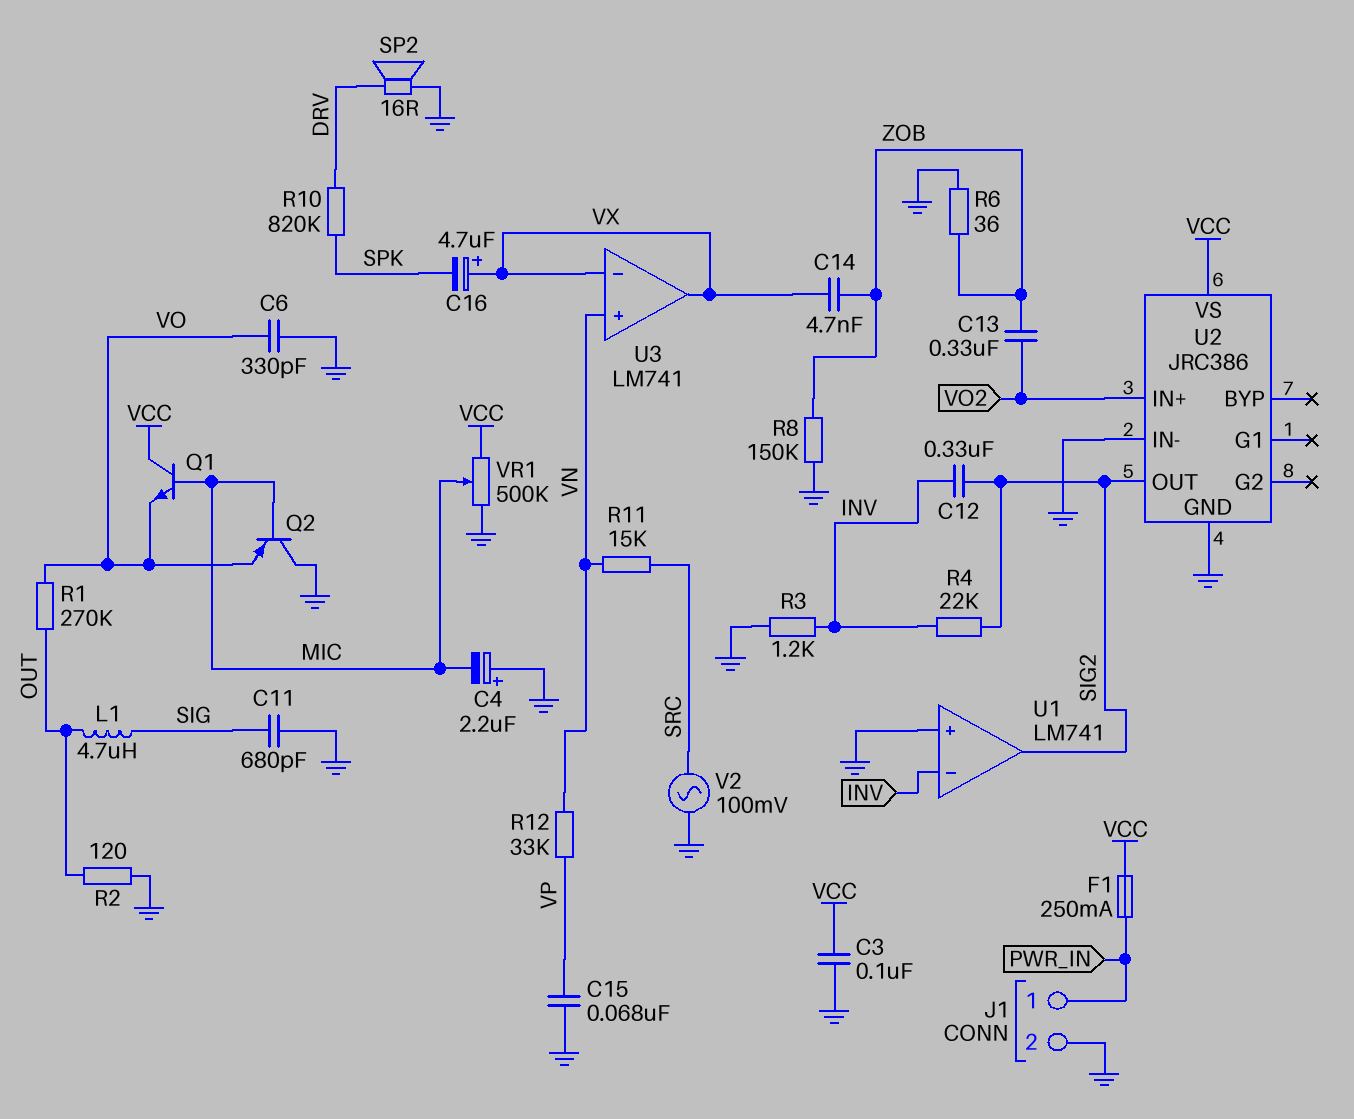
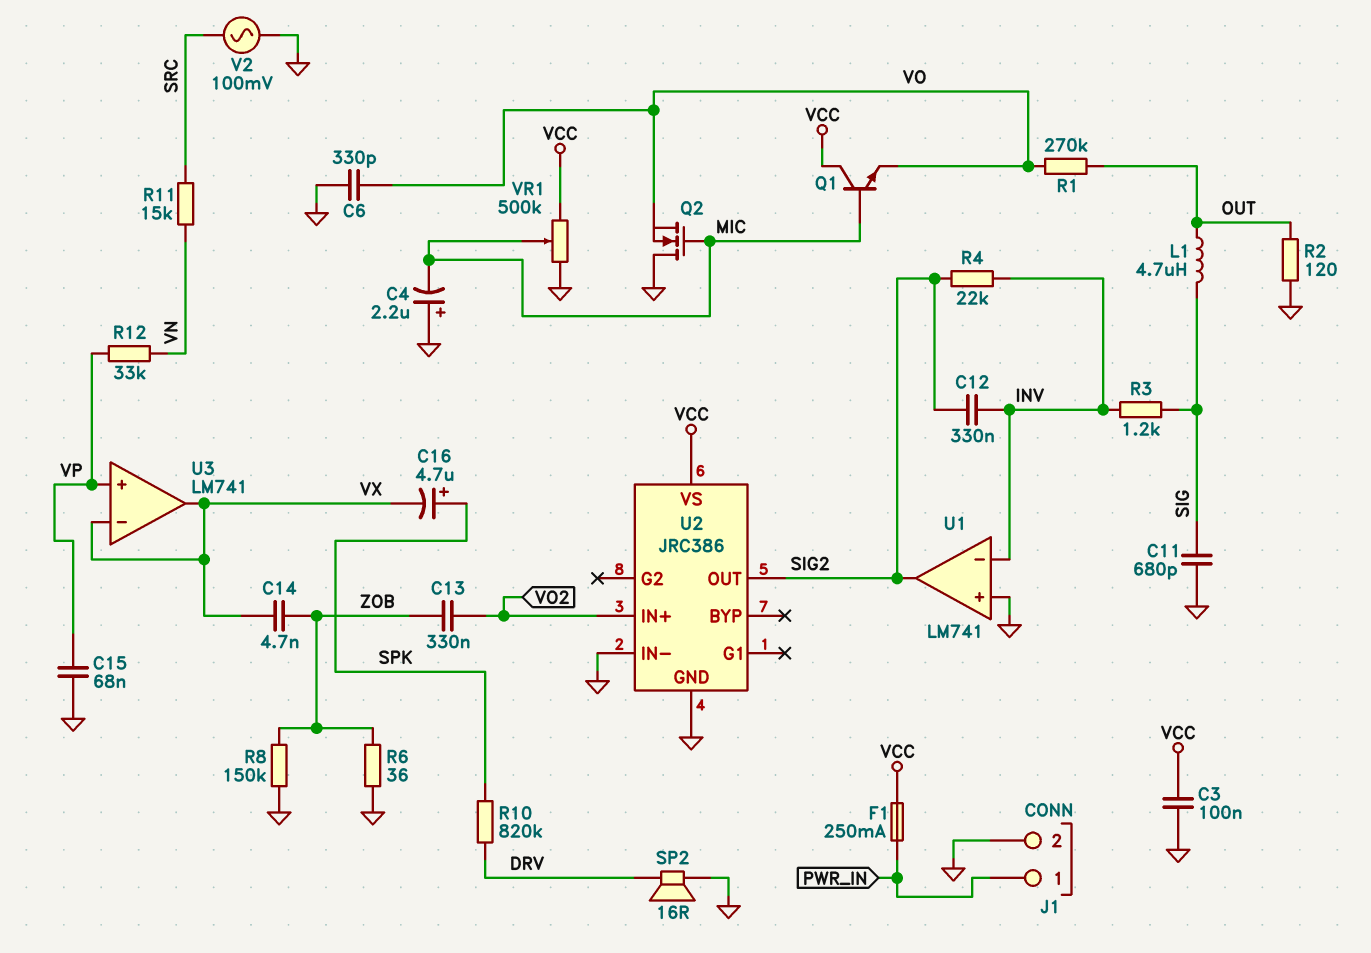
C16: 4.7uF (plus VX, minus SPK) -> 4.7uF (plus SPK, minus VX)
Q2: PNP (B MIC, C GND, E VO) -> NMOS (G MIC, D GND, S VO)
R3: 1.2k (GND, INV) -> 1.2k (INV, SIG)
U3 pin in+: VN -> VP

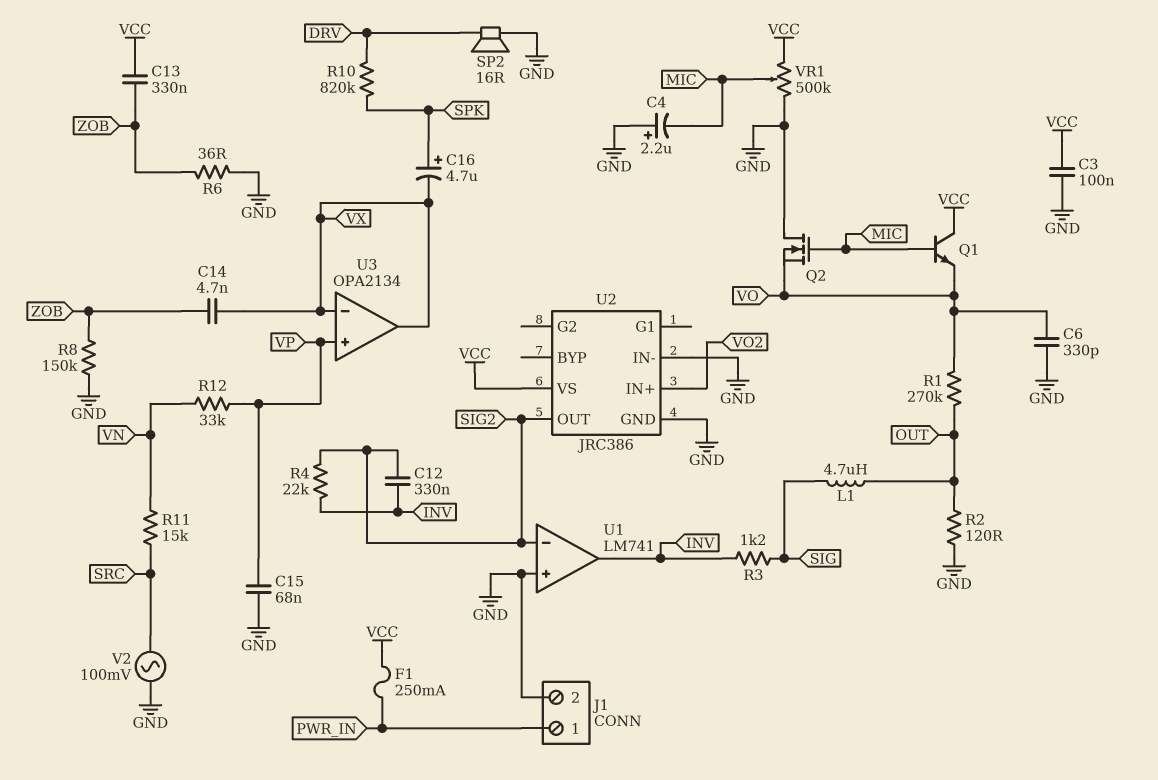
C11: 680pF (GND, SIG) -> none
C13: 330nF (VO2, ZOB) -> 330nF (VCC, ZOB)
U1 pin in-: INV -> SIG2
U1 pin out: SIG2 -> INV
U3: LM741 -> OPA2134

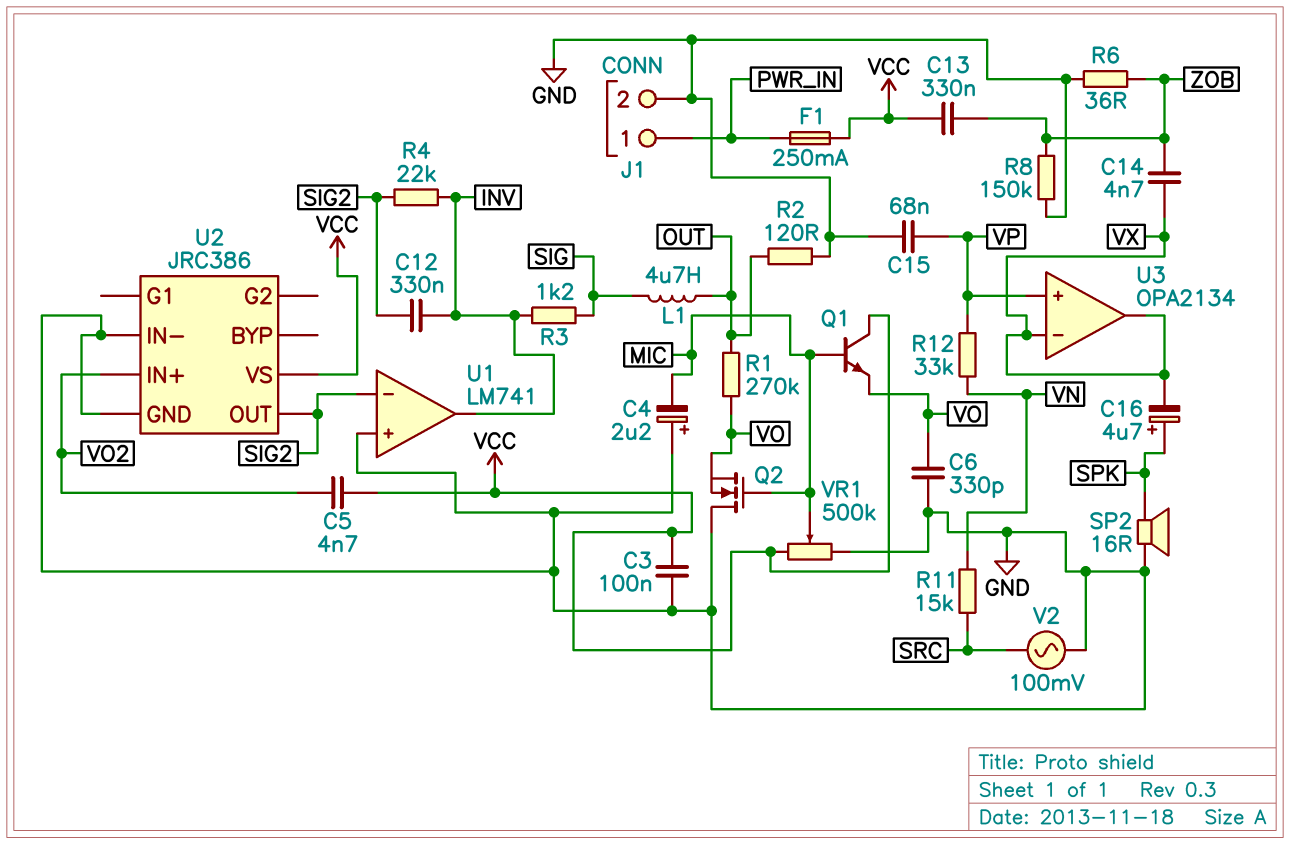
C5: none -> 4.7nF (VCC, VO2)
R10: 820k (DRV, SPK) -> none
SP2: speaker 16R (DRV, GND) -> speaker 16R (GND, SPK)

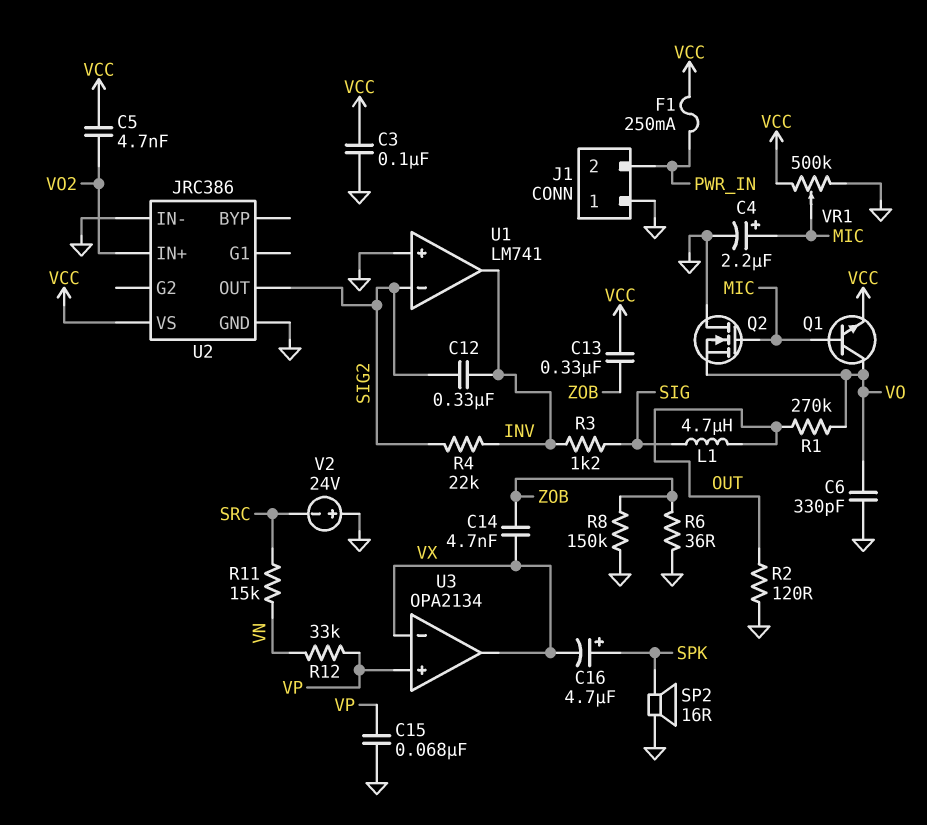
C4: 2.2uF (plus GND, minus MIC) -> 2.2uF (plus MIC, minus GND)
J1 pin 1: PWR_IN -> GND
J1 pin 2: GND -> PWR_IN
Q1: NPN (B MIC, C VCC, E VO) -> NPN (B MIC, C VO, E VCC)
V2: AC 100mV (GND, SRC) -> 24V (plus GND, minus SRC)

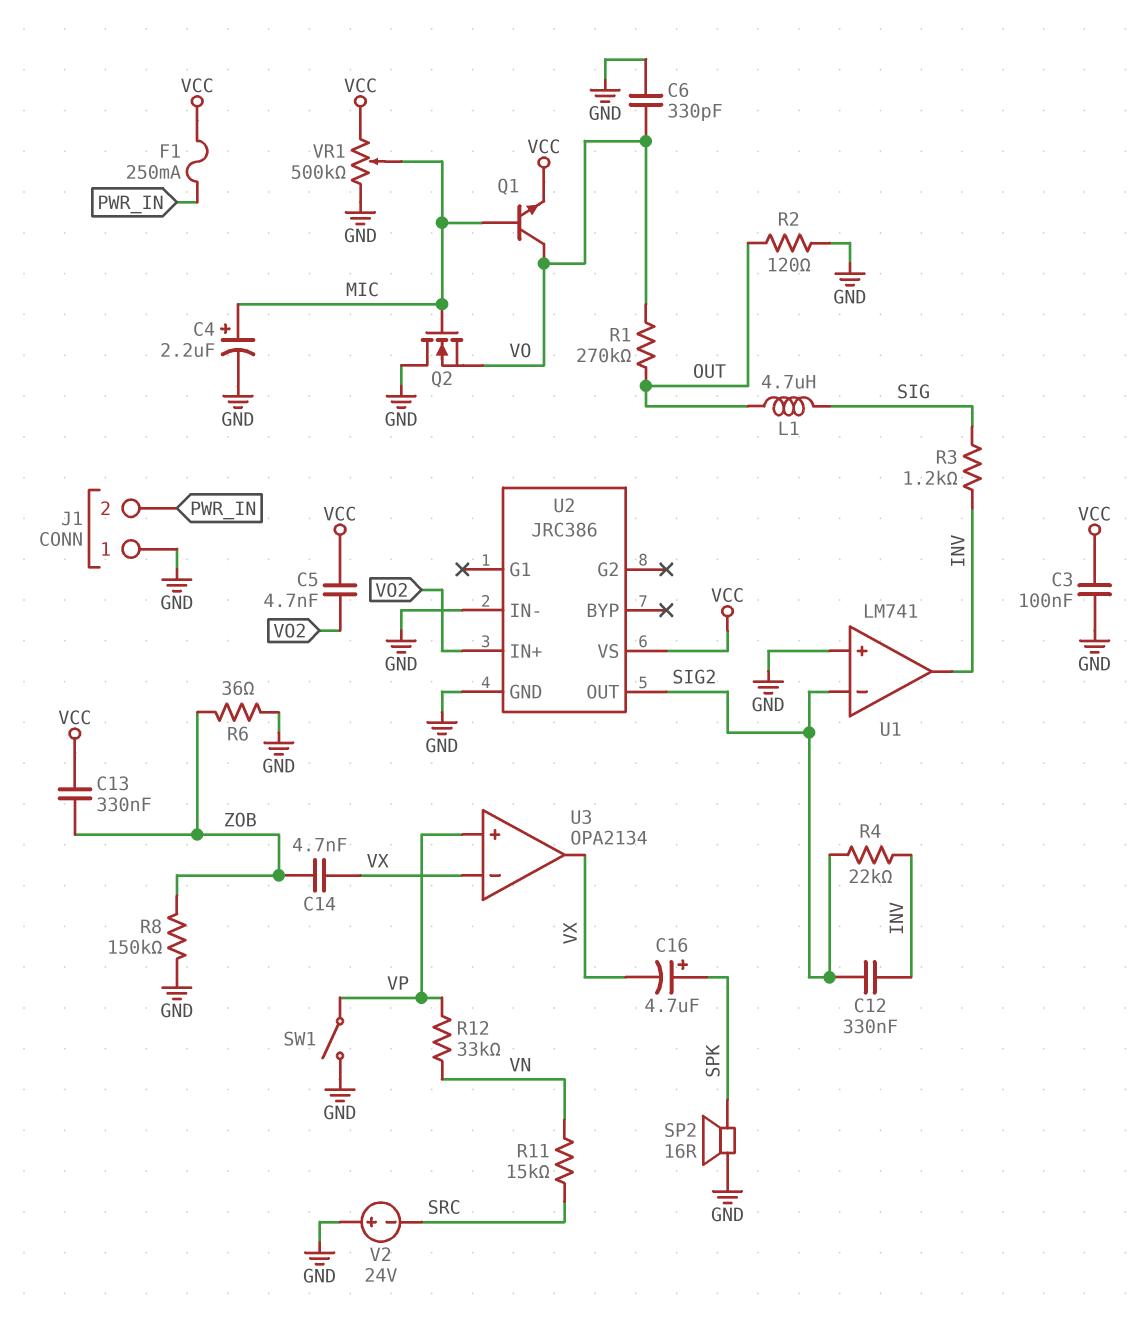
C15: 68nF (GND, VP) -> none
SW1: none -> switch (GND, VP)

